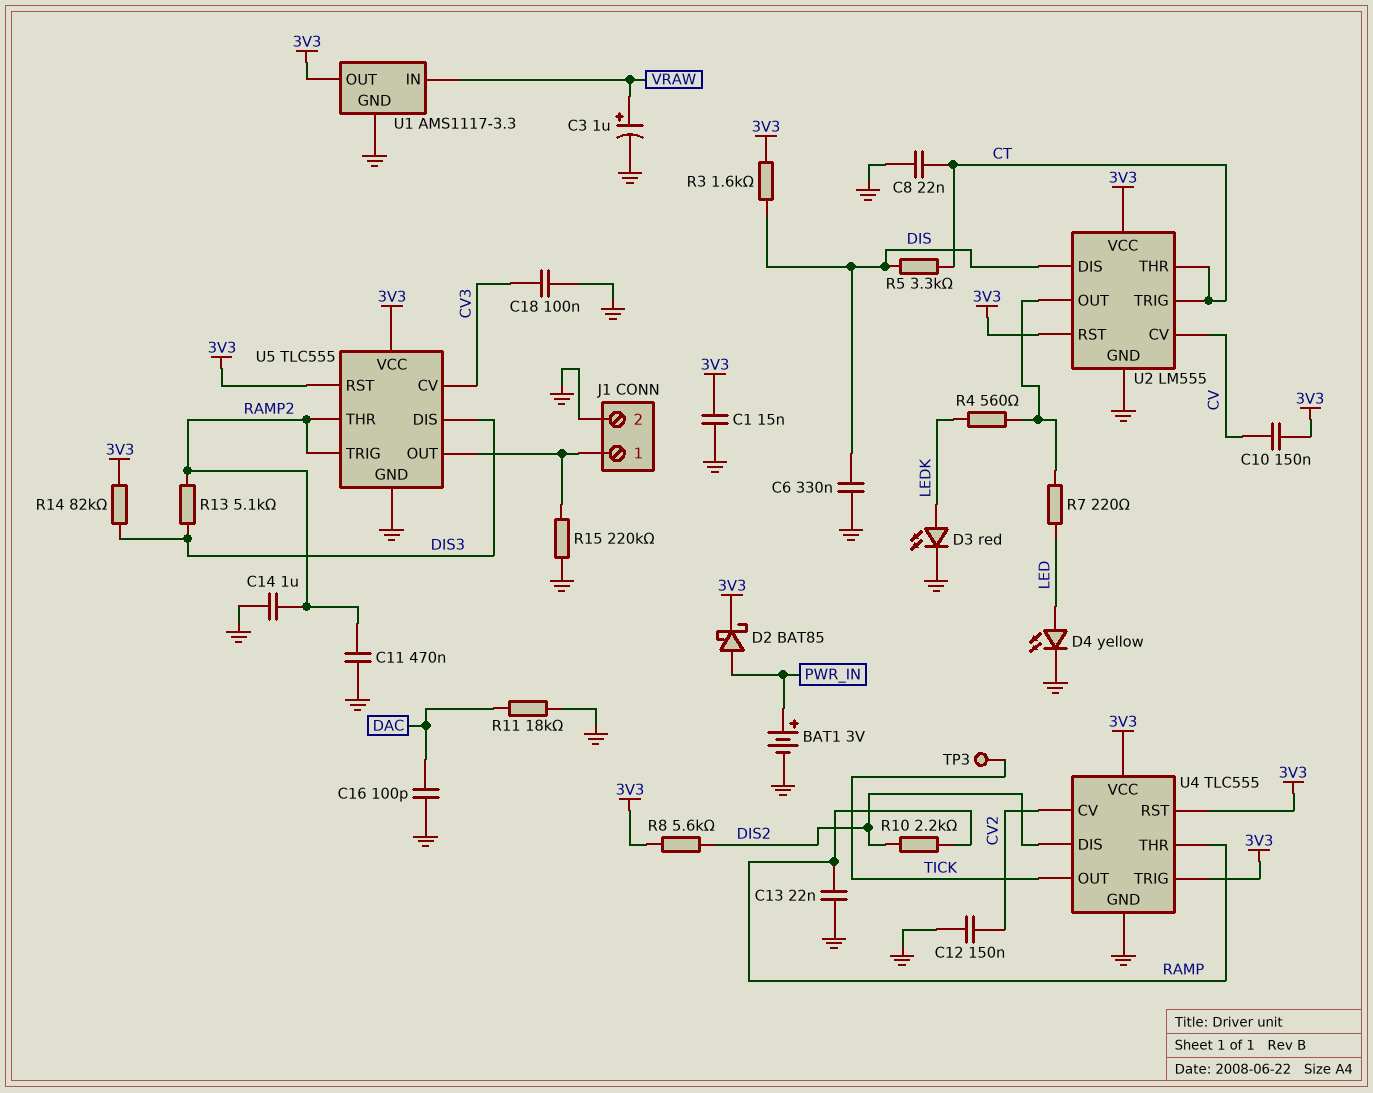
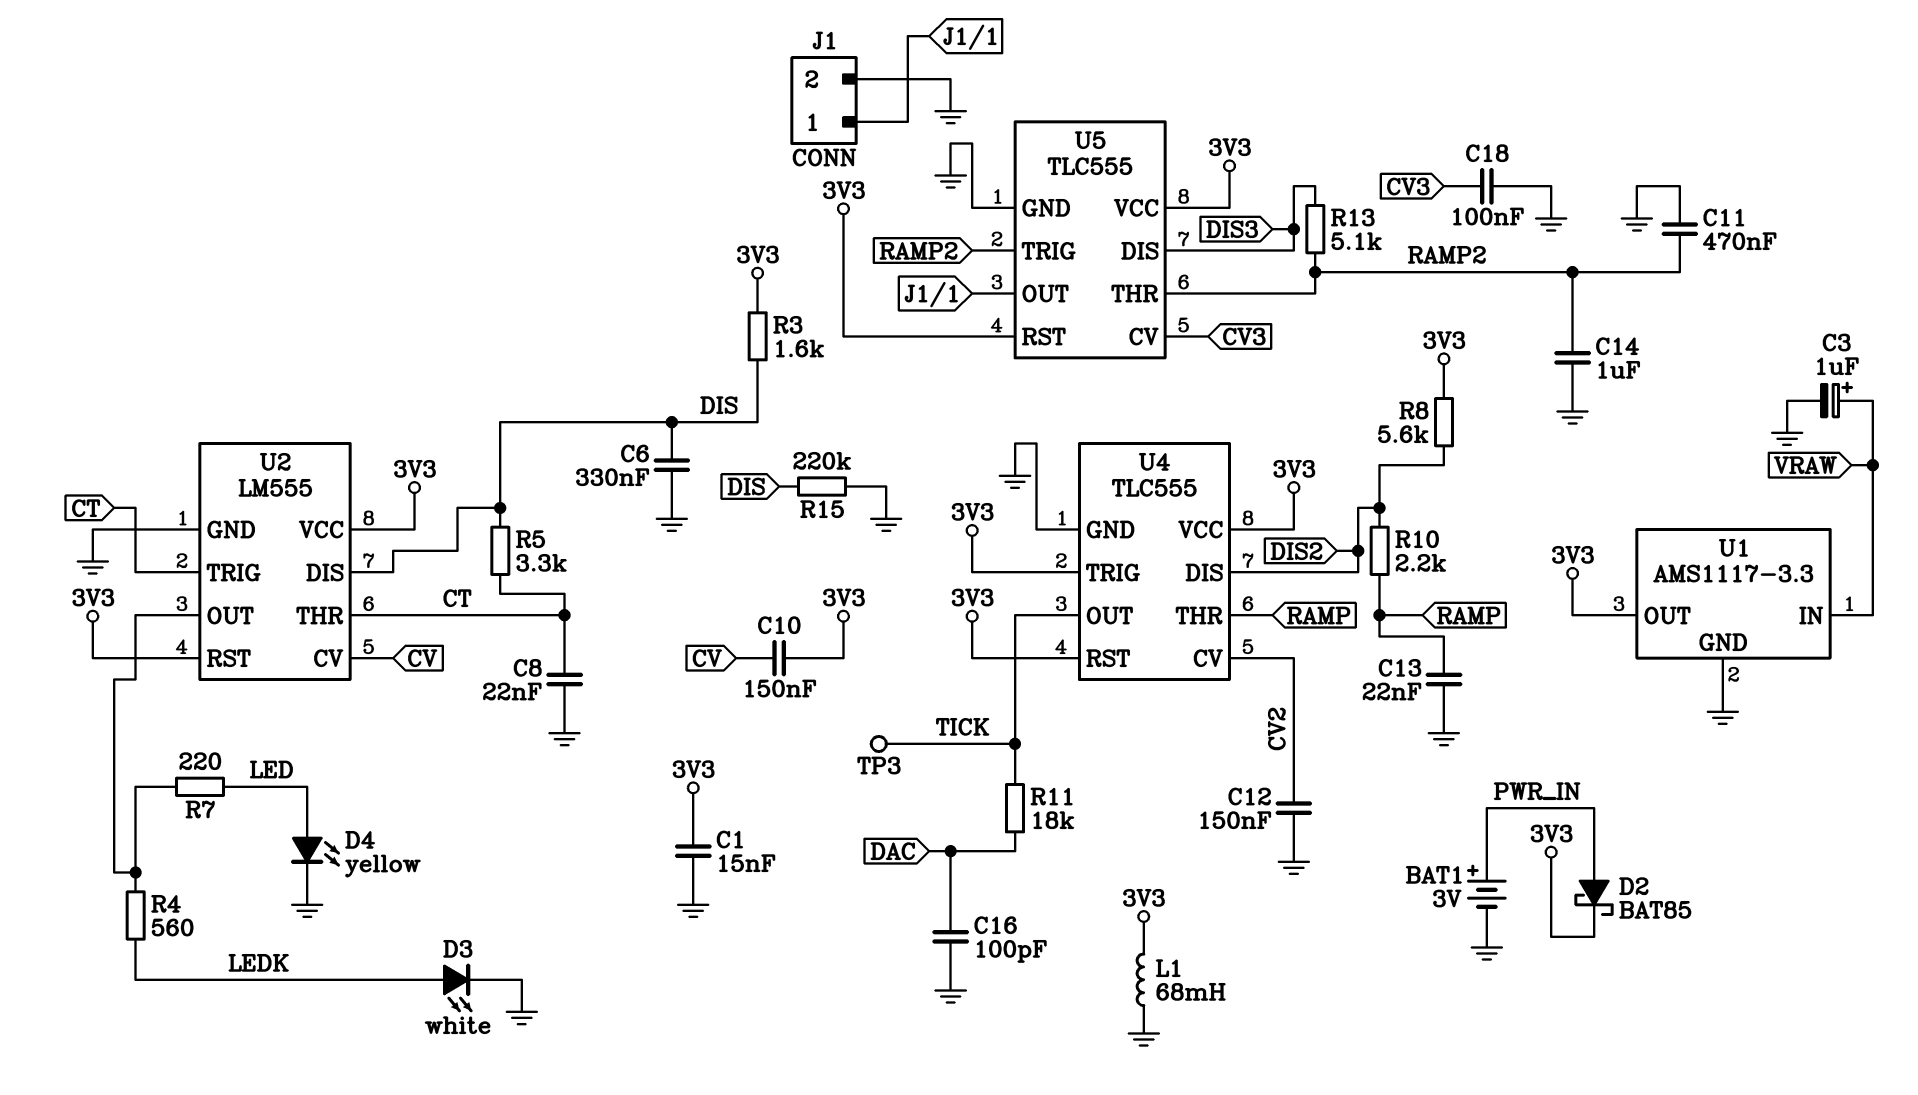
D3: LED red (A LEDK, K GND) -> LED white (A LEDK, K GND)
L1: none -> 68mH (3V3, GND)
R11: 18k (DAC, GND) -> 18k (DAC, TICK)
R14: 82k (3V3, DIS3) -> none
R15: 220k (GND, J1/1) -> 220k (DIS, GND)

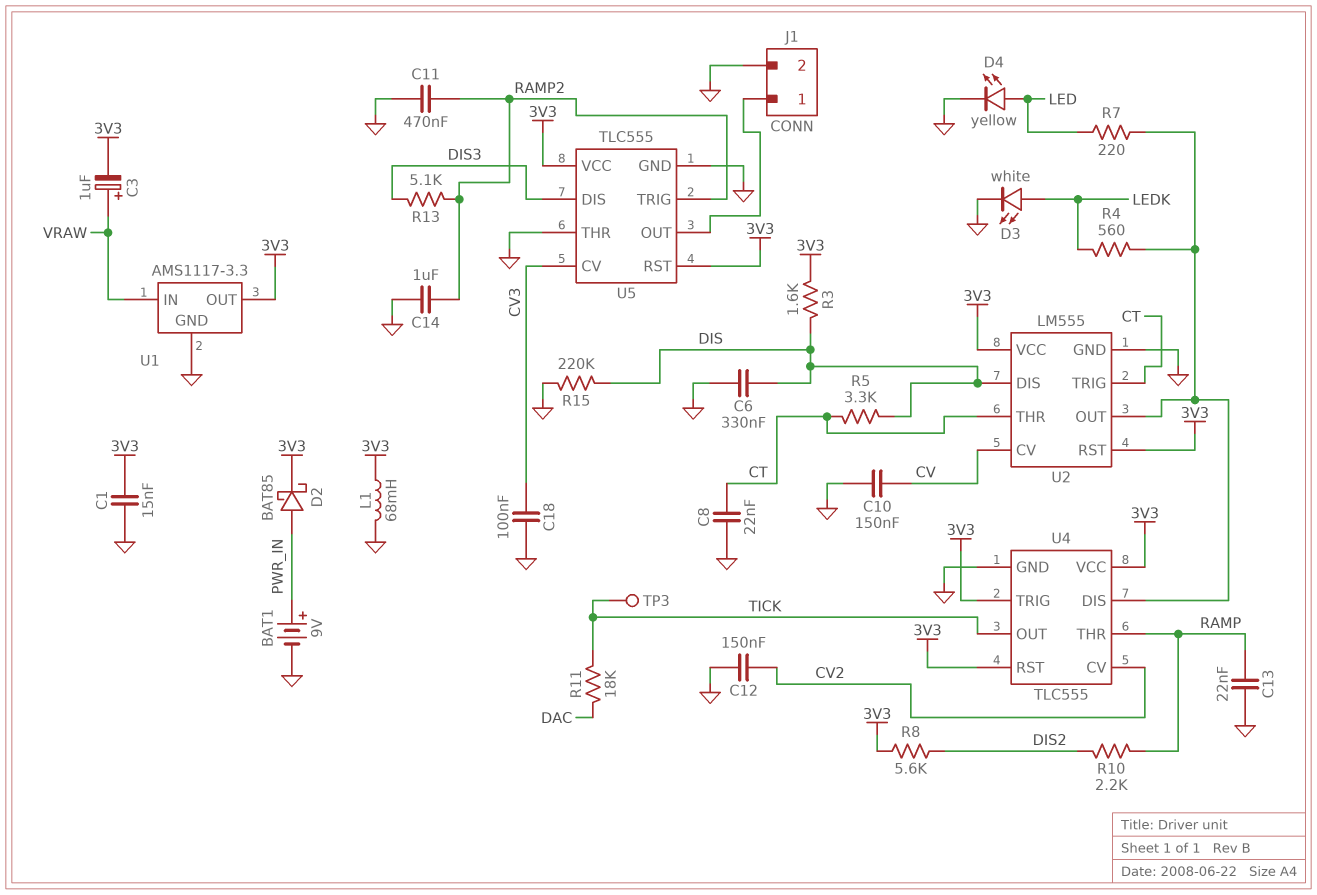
BAT1: 3V (plus PWR_IN, minus GND) -> 9V (plus PWR_IN, minus GND)
C3: 1uF (plus VRAW, minus GND) -> 1uF (plus VRAW, minus 3V3)
C10: 150nF (3V3, CV) -> 150nF (CV, GND)
C16: 100pF (DAC, GND) -> none
U4 pin DIS: DIS2 -> U2/OUT
U5 pin THR: RAMP2 -> GND

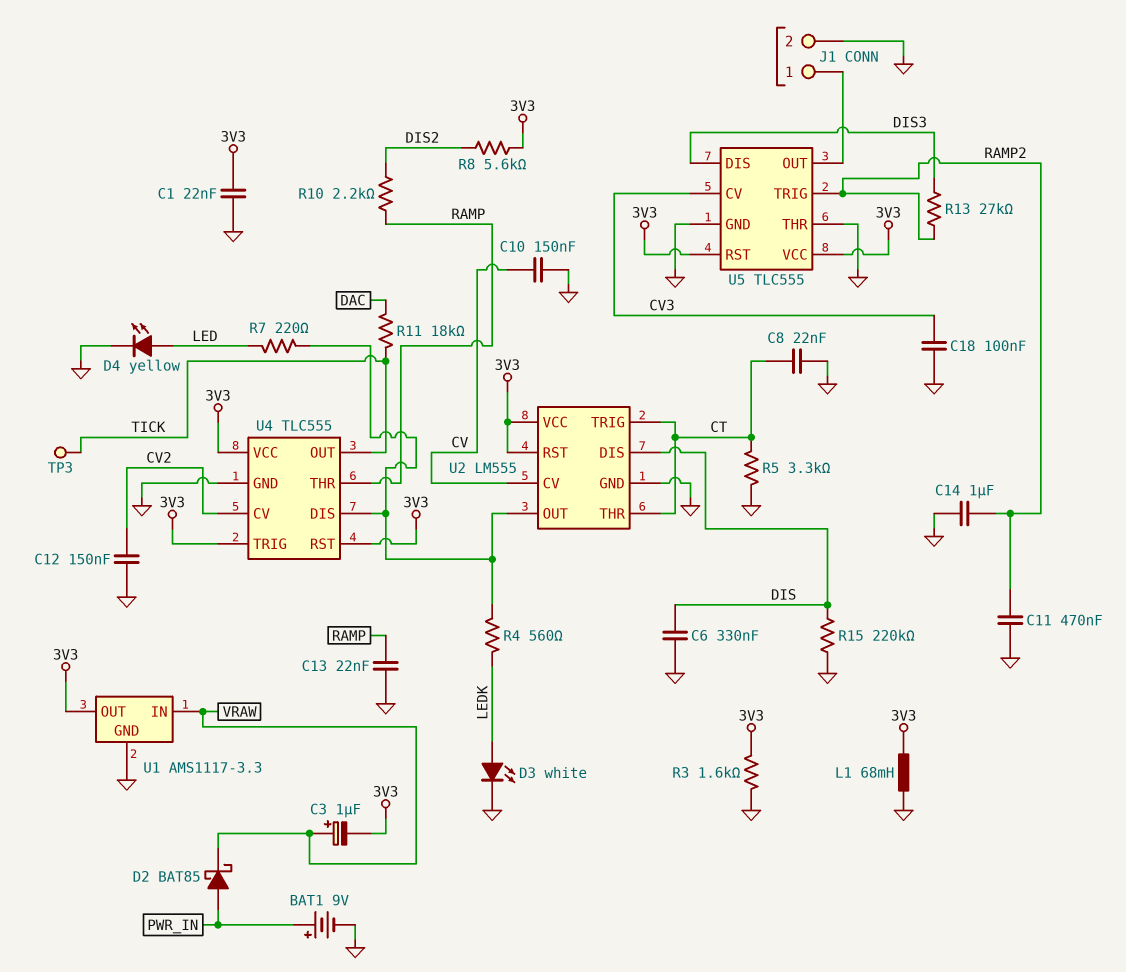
C1: 15nF (3V3, GND) -> 22nF (3V3, GND)
D2: schottky BAT85 (A PWR_IN, K 3V3) -> schottky BAT85 (A PWR_IN, K VRAW)
R3: 1.6k (3V3, DIS) -> 1.6k (3V3, GND)
R5: 3.3k (CT, DIS) -> 3.3k (CT, GND)
R13: 5.1k (DIS3, RAMP2) -> 27k (DIS3, RAMP2)

